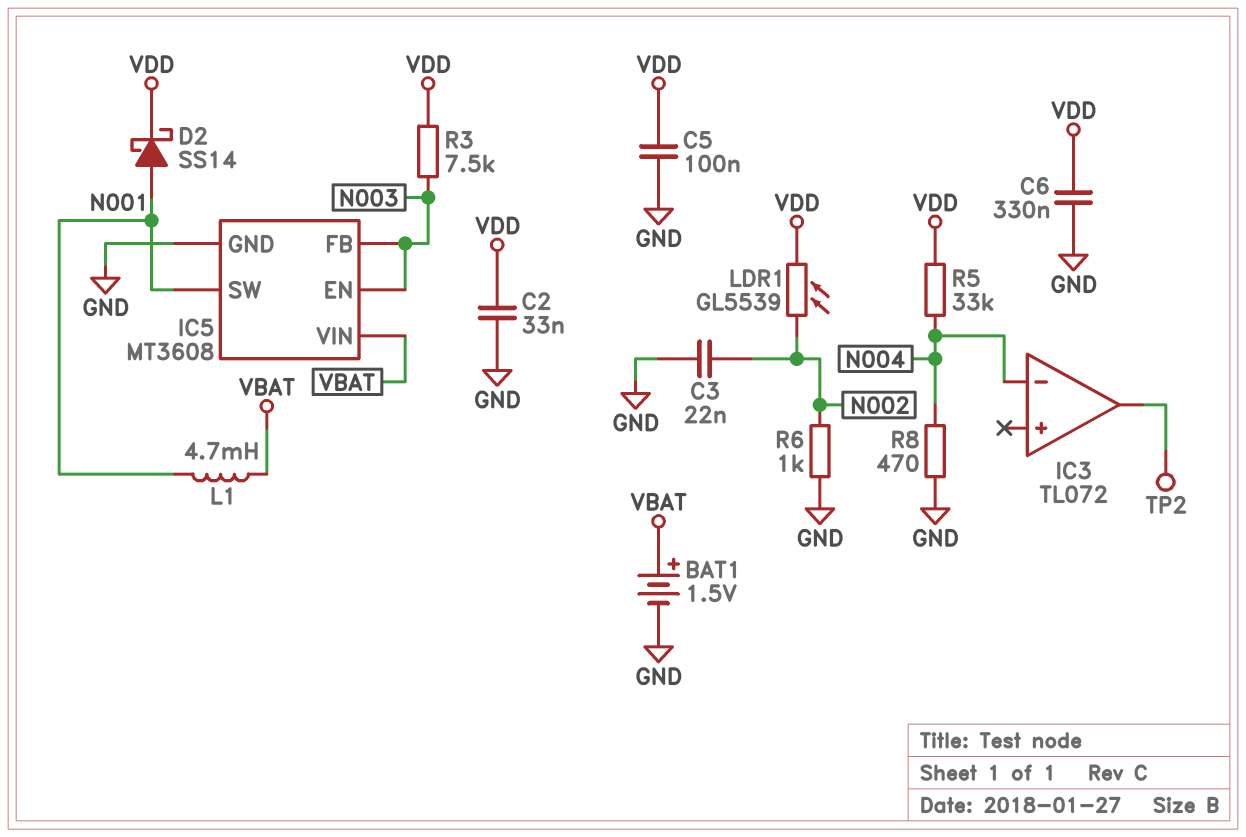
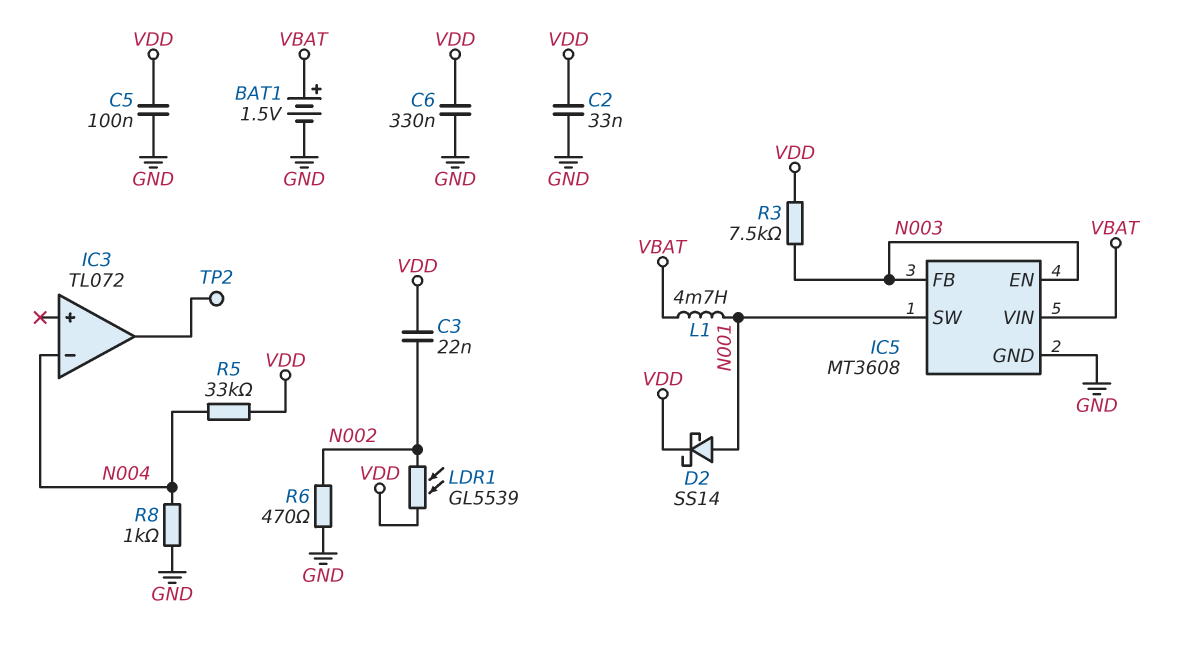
C3: 22nF (GND, N002) -> 22nF (N002, VDD)
R6: 1k (GND, N002) -> 470 (GND, N002)
R8: 470 (GND, N004) -> 1k (GND, N004)

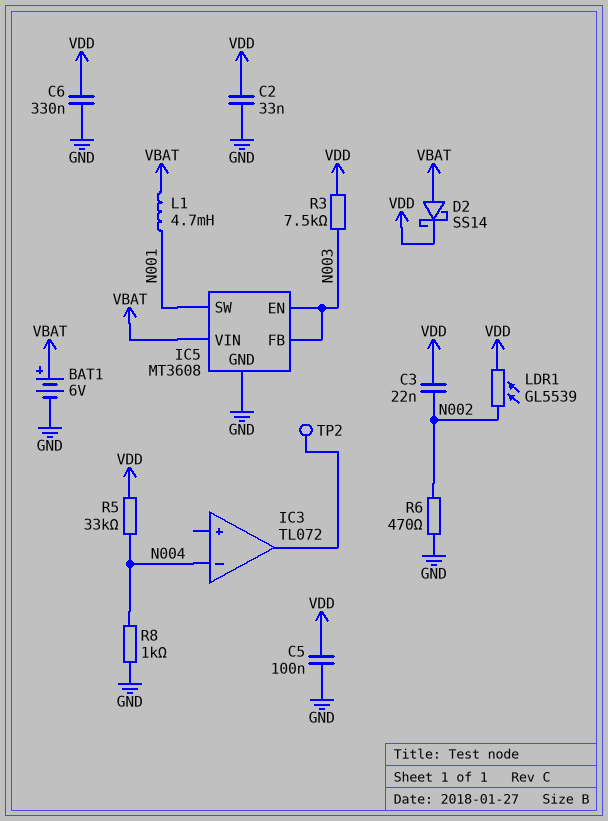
BAT1: 1.5V (plus VBAT, minus GND) -> 6V (plus VBAT, minus GND)
D2: schottky SS14 (A N001, K VDD) -> schottky SS14 (A VBAT, K VDD)

